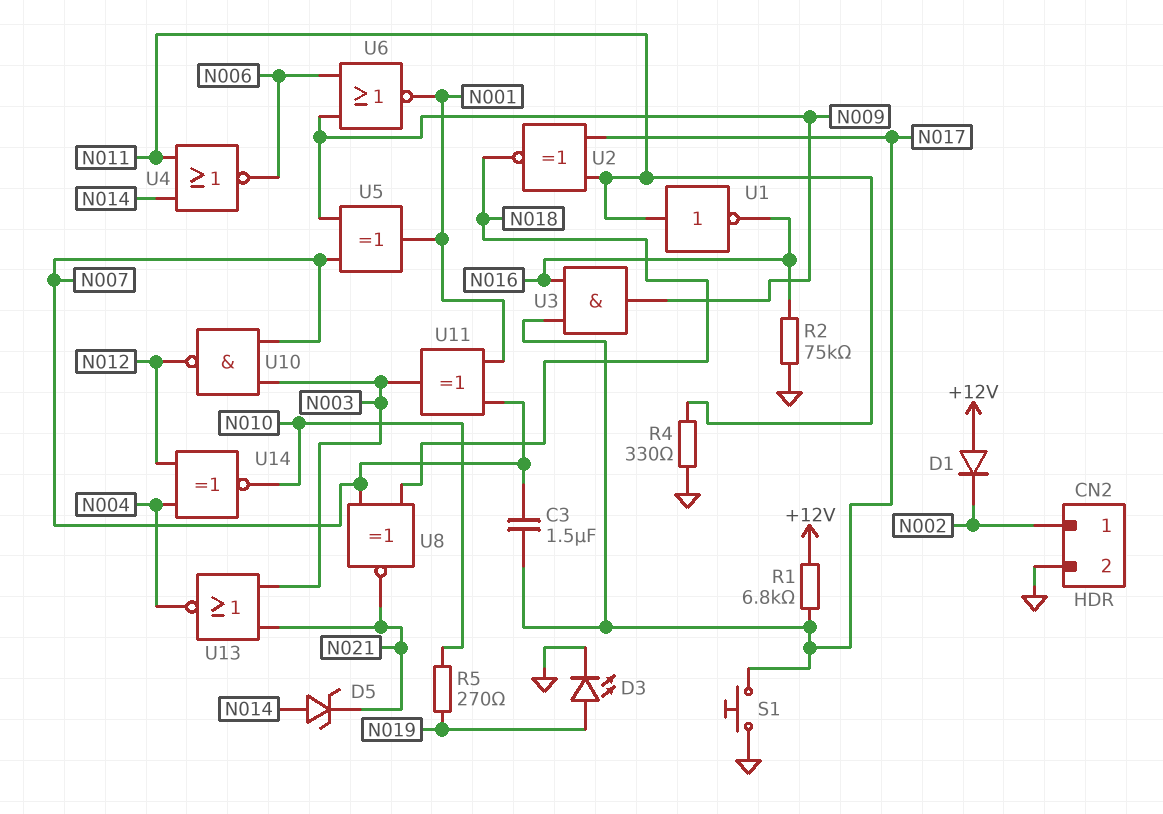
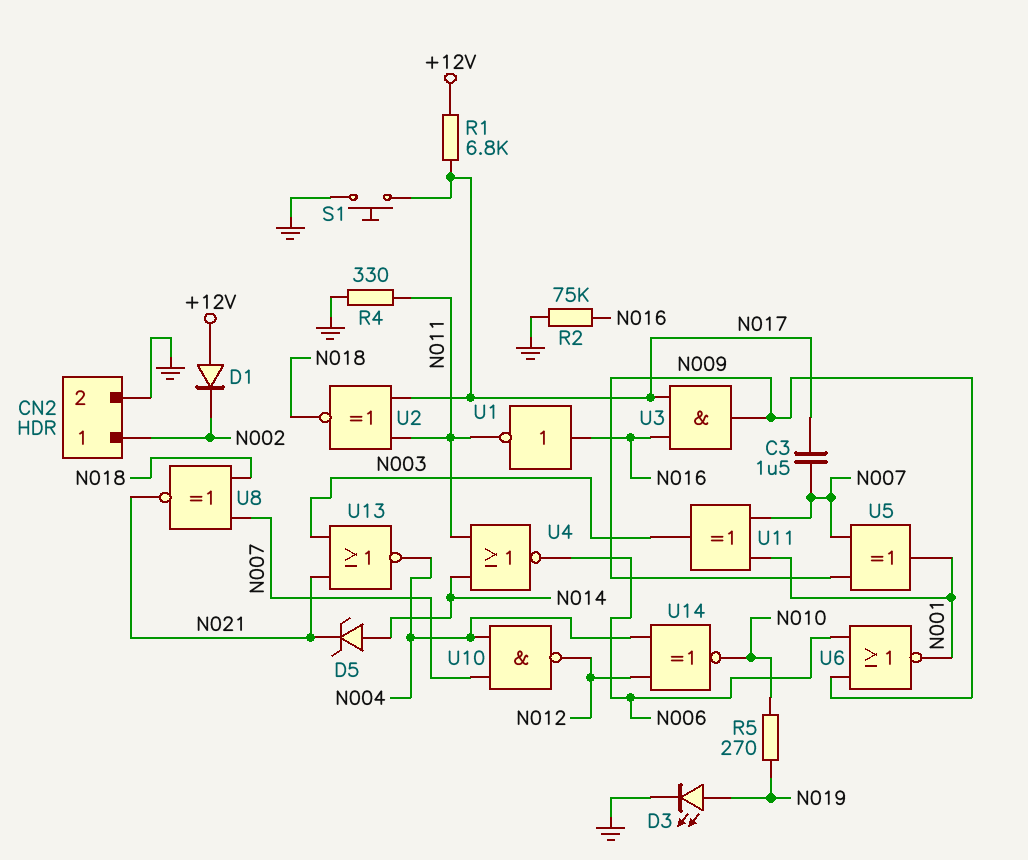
U1: NOT (in N011, out N016) -> NOT (in N016, out N011)
U10: NAND (in N003, in N007, out N012) -> NAND (in N004, in N007, out N012)

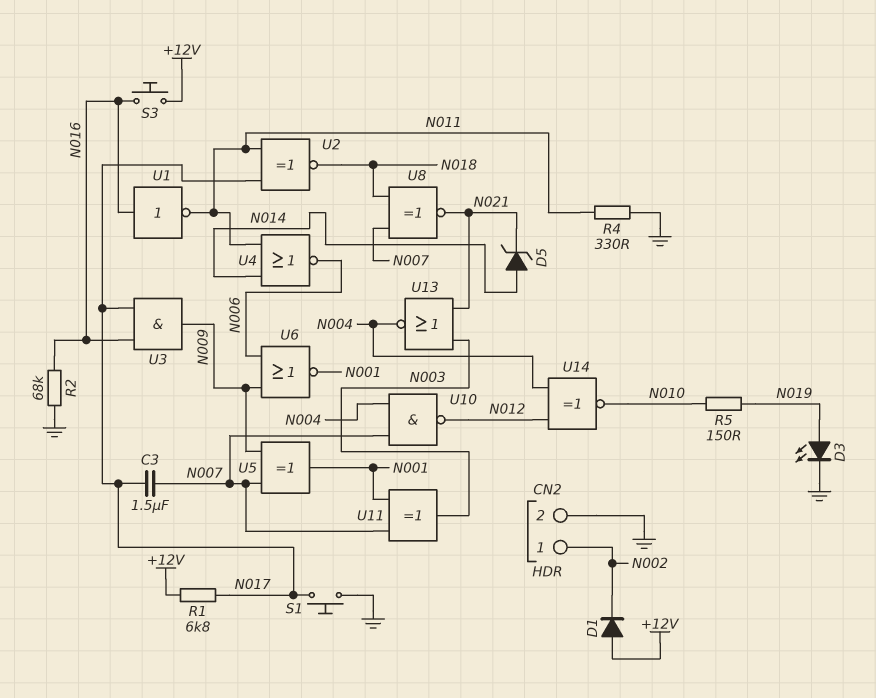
R2: 75k (GND, N016) -> 68k (GND, N016)
R5: 270 (N010, N019) -> 150 (N010, N019)
S3: none -> button (+12V, N016)

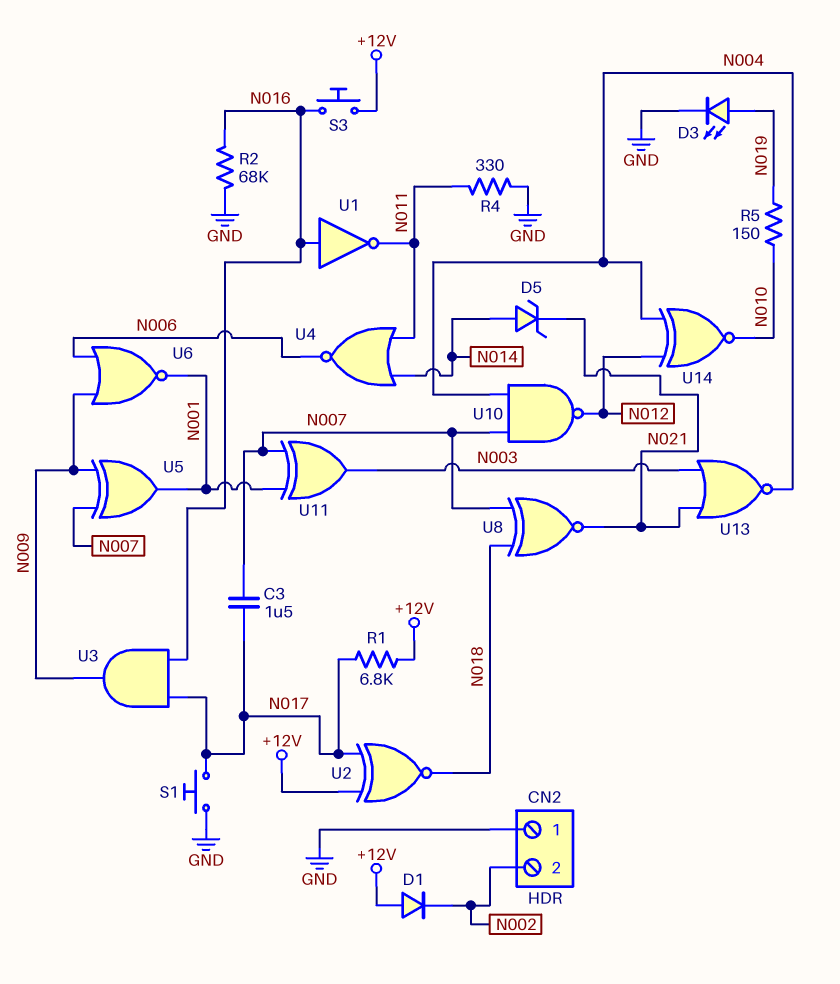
CN2 pin 1: N002 -> GND
CN2 pin 2: GND -> N002
U2: XNOR (in N011, in N017, out N018) -> XNOR (in +12V, in N017, out N018)

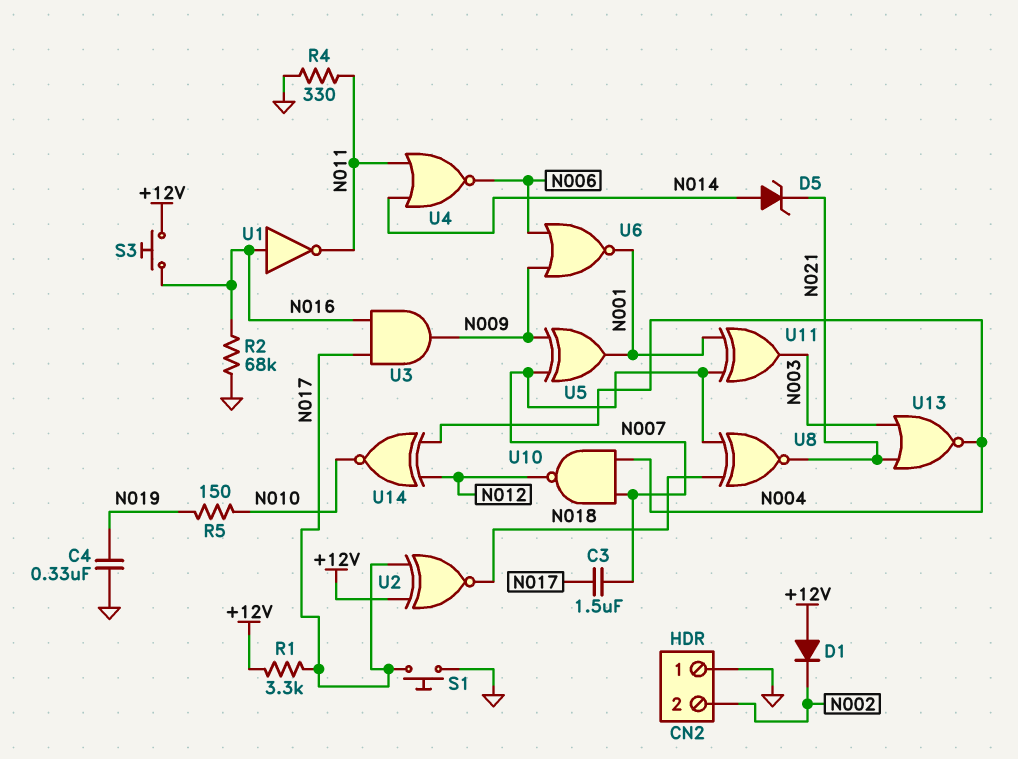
C4: none -> 330nF (GND, N019)
D3: LED (A N019, K GND) -> none
R1: 6.8k (+12V, N017) -> 3.3k (+12V, N017)

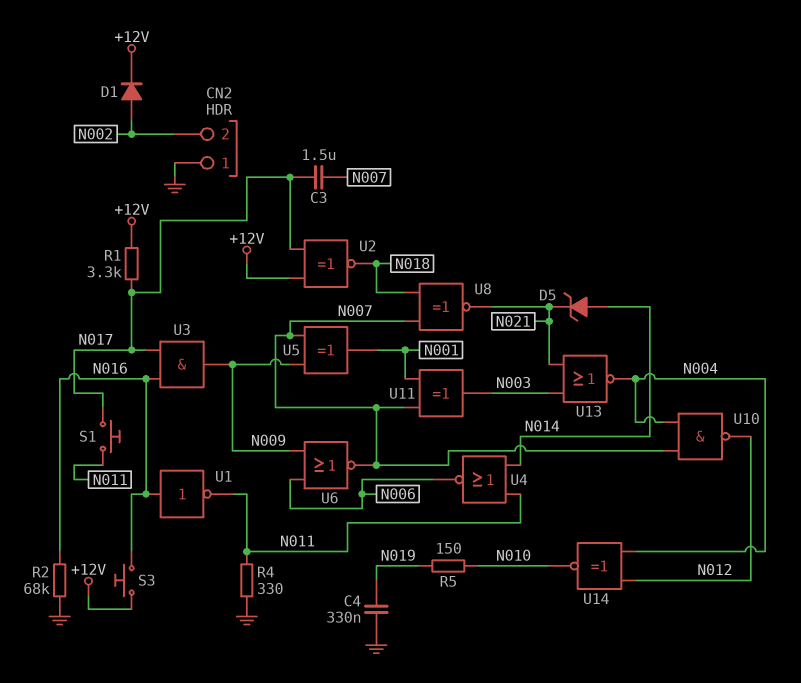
D1: diode (A +12V, K N002) -> diode (A N002, K +12V)
S1: button (GND, N017) -> button (N011, N017)
U6: NOR (in N006, in N009, out N001) -> NOR (in N006, in N009, out N007)

